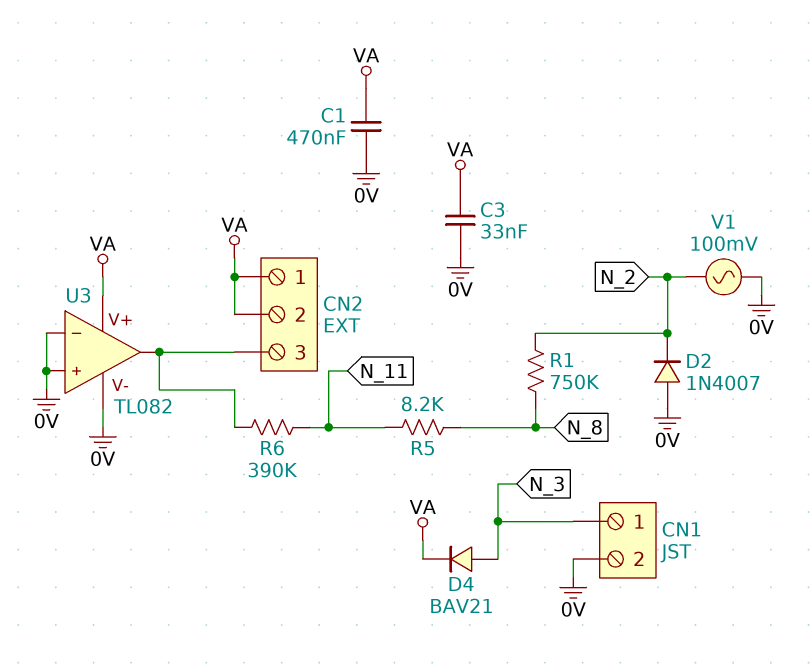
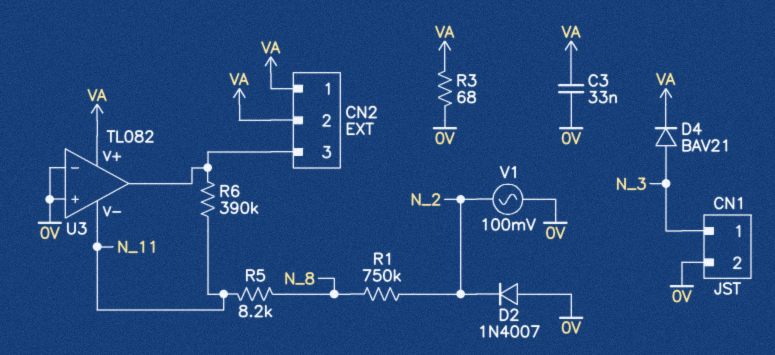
C1: 470nF (0V, VA) -> none
R3: none -> 68 (0V, VA)
U3 pin V-: 0V -> N_11

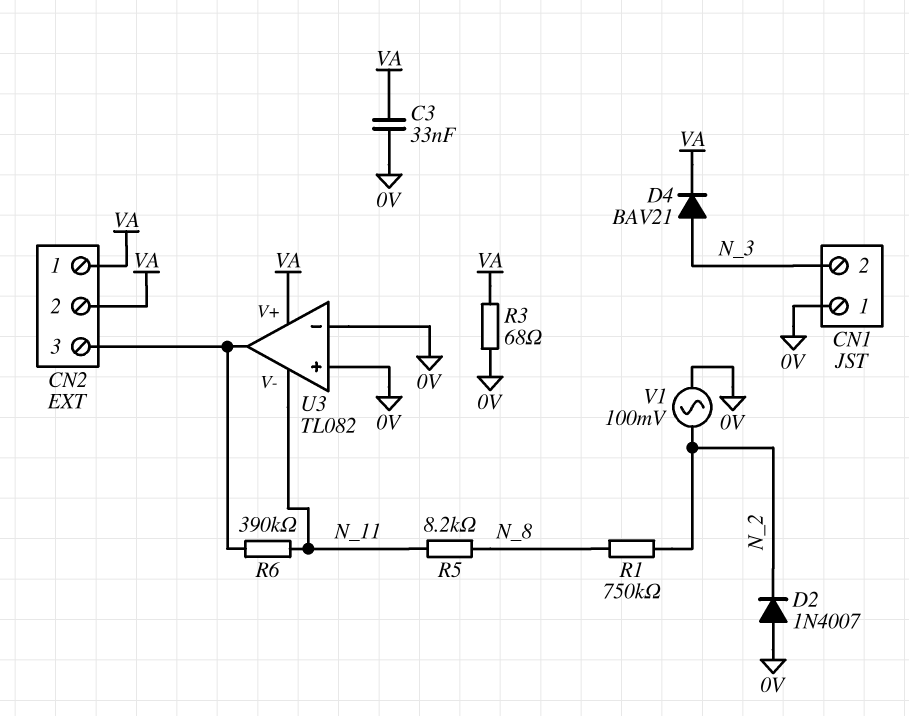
CN1 pin 1: N_3 -> 0V
CN1 pin 2: 0V -> N_3

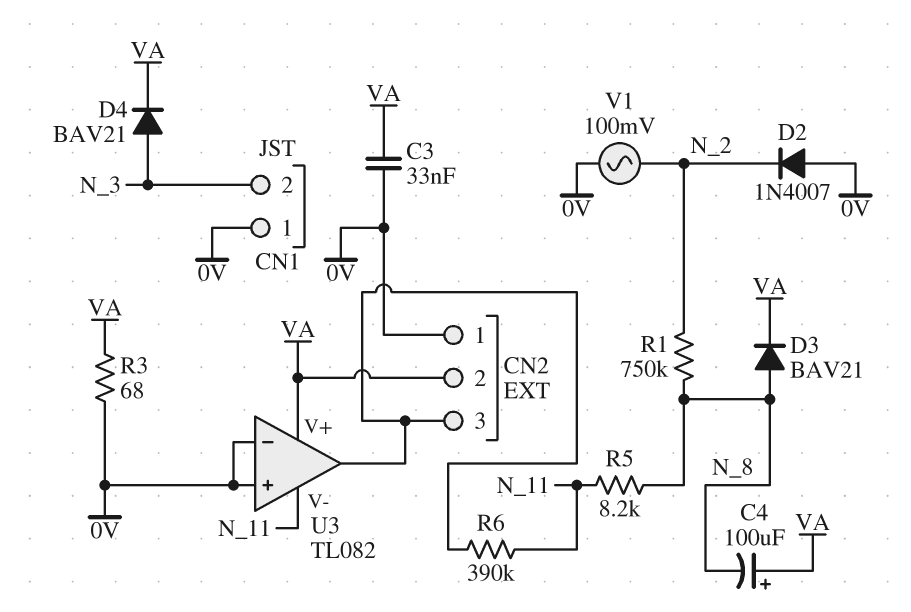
C4: none -> 100uF (plus VA, minus N_8)
CN2 pin 1: VA -> 0V
D3: none -> diode BAV21 (A N_8, K VA)

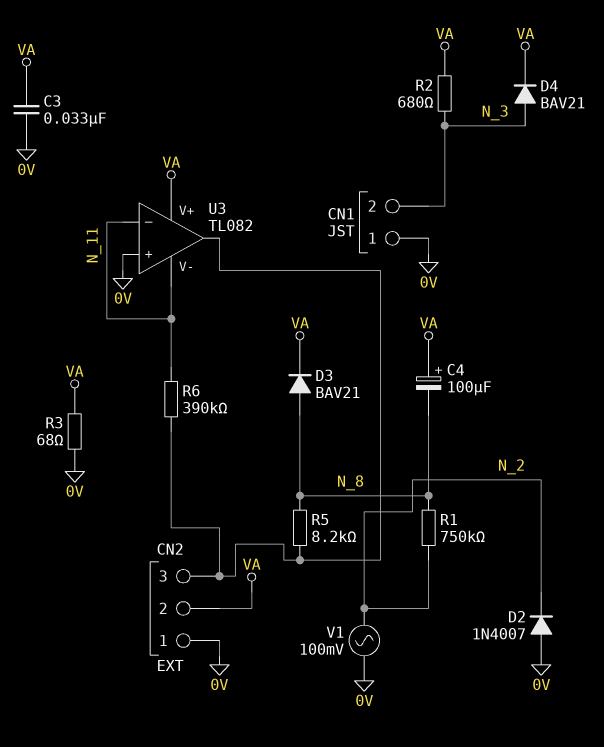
R2: none -> 680 (N_3, VA)
R5: 8.2k (N_8, N_11) -> 8.2k (CN2/3, N_8)
U3 pin in-: 0V -> N_11

